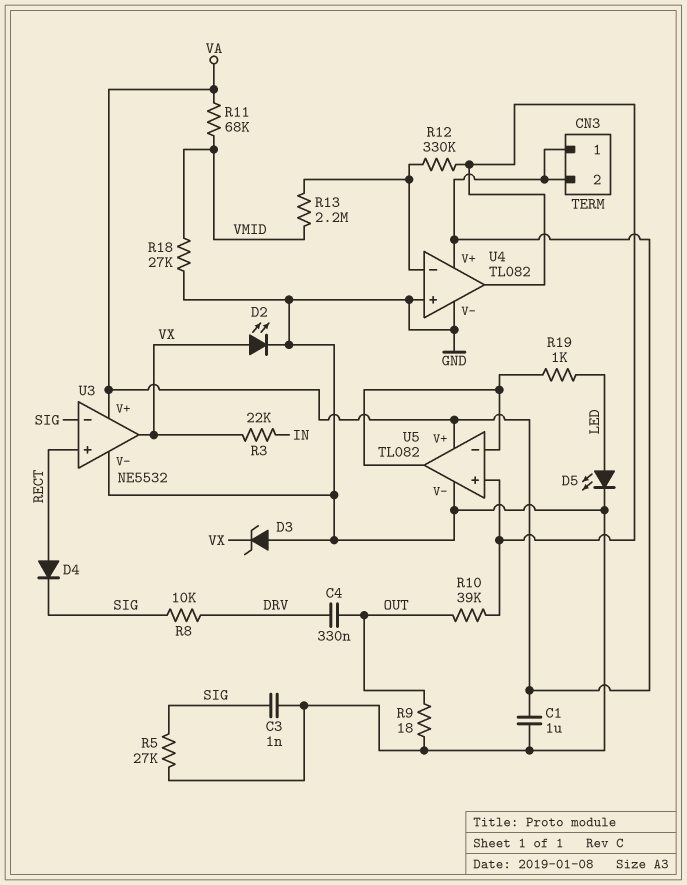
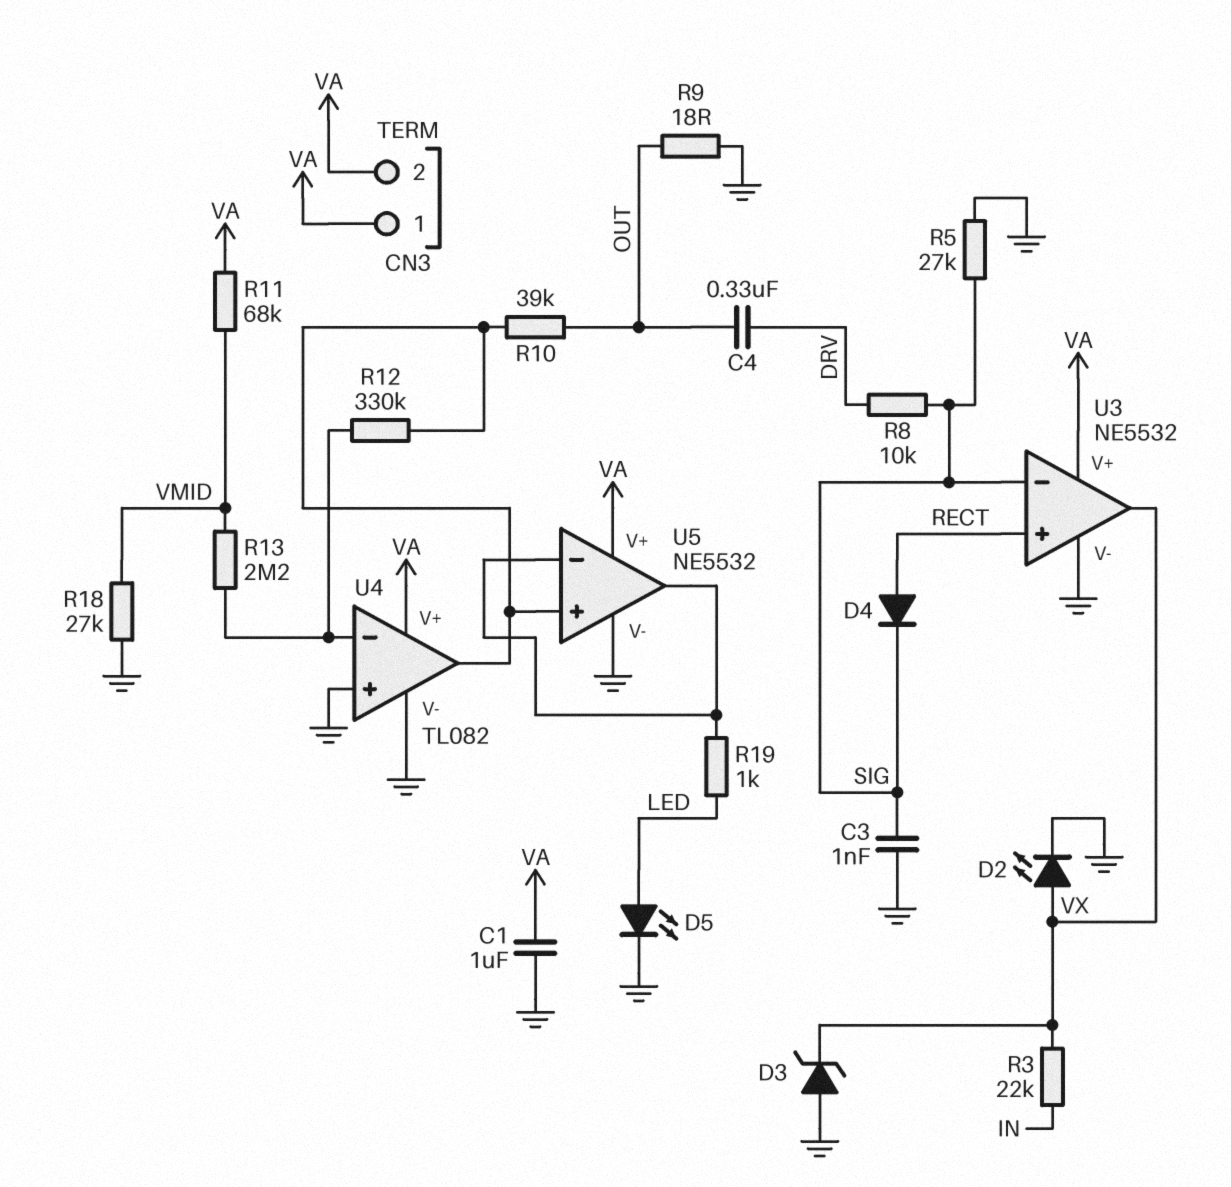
U5: TL082 -> NE5532

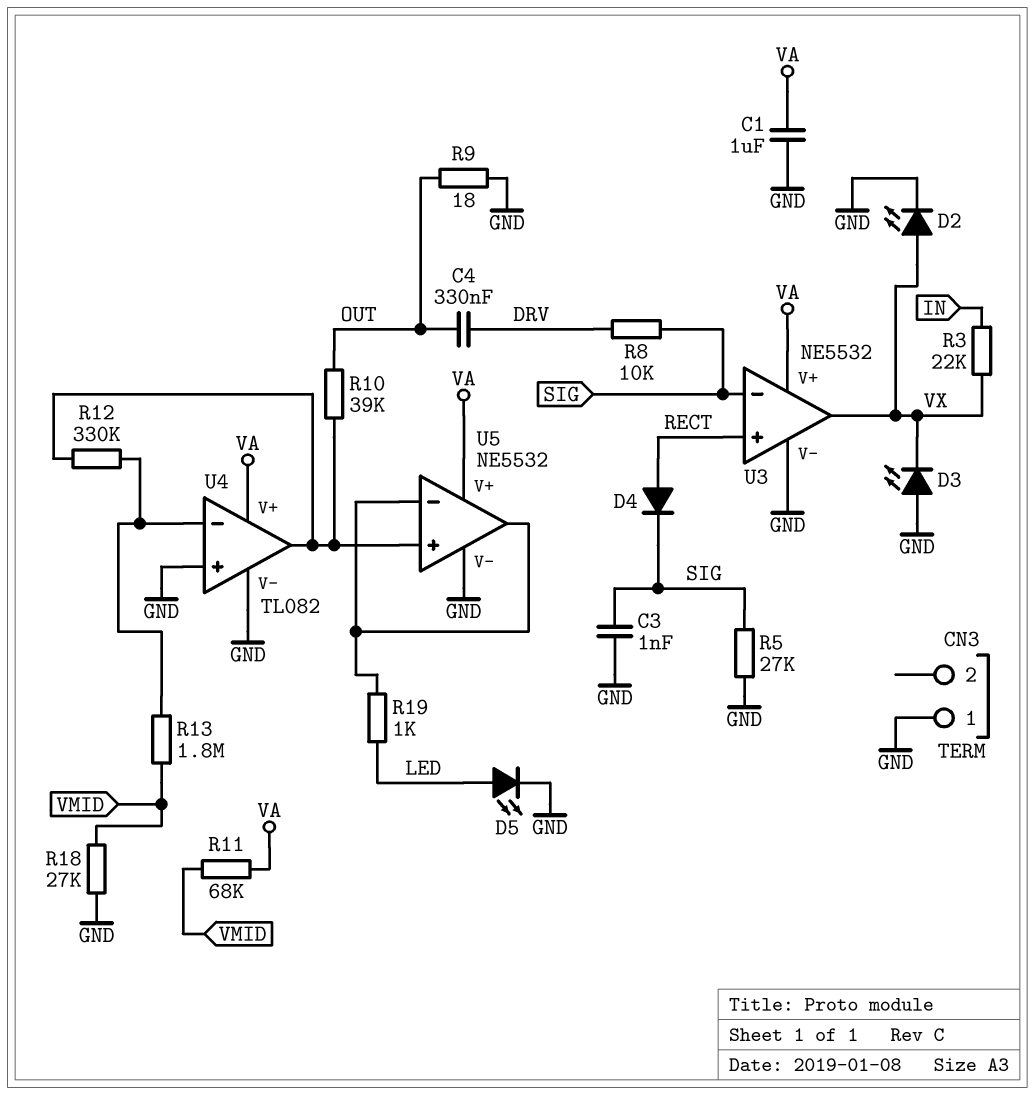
CN3 pin 1: VA -> GND
CN3 pin 2: VA -> none
D3: zener (A GND, K VX) -> LED (A GND, K VX)
R13: 2.2M (U4/in-, VMID) -> 1.8M (U4/in-, VMID)

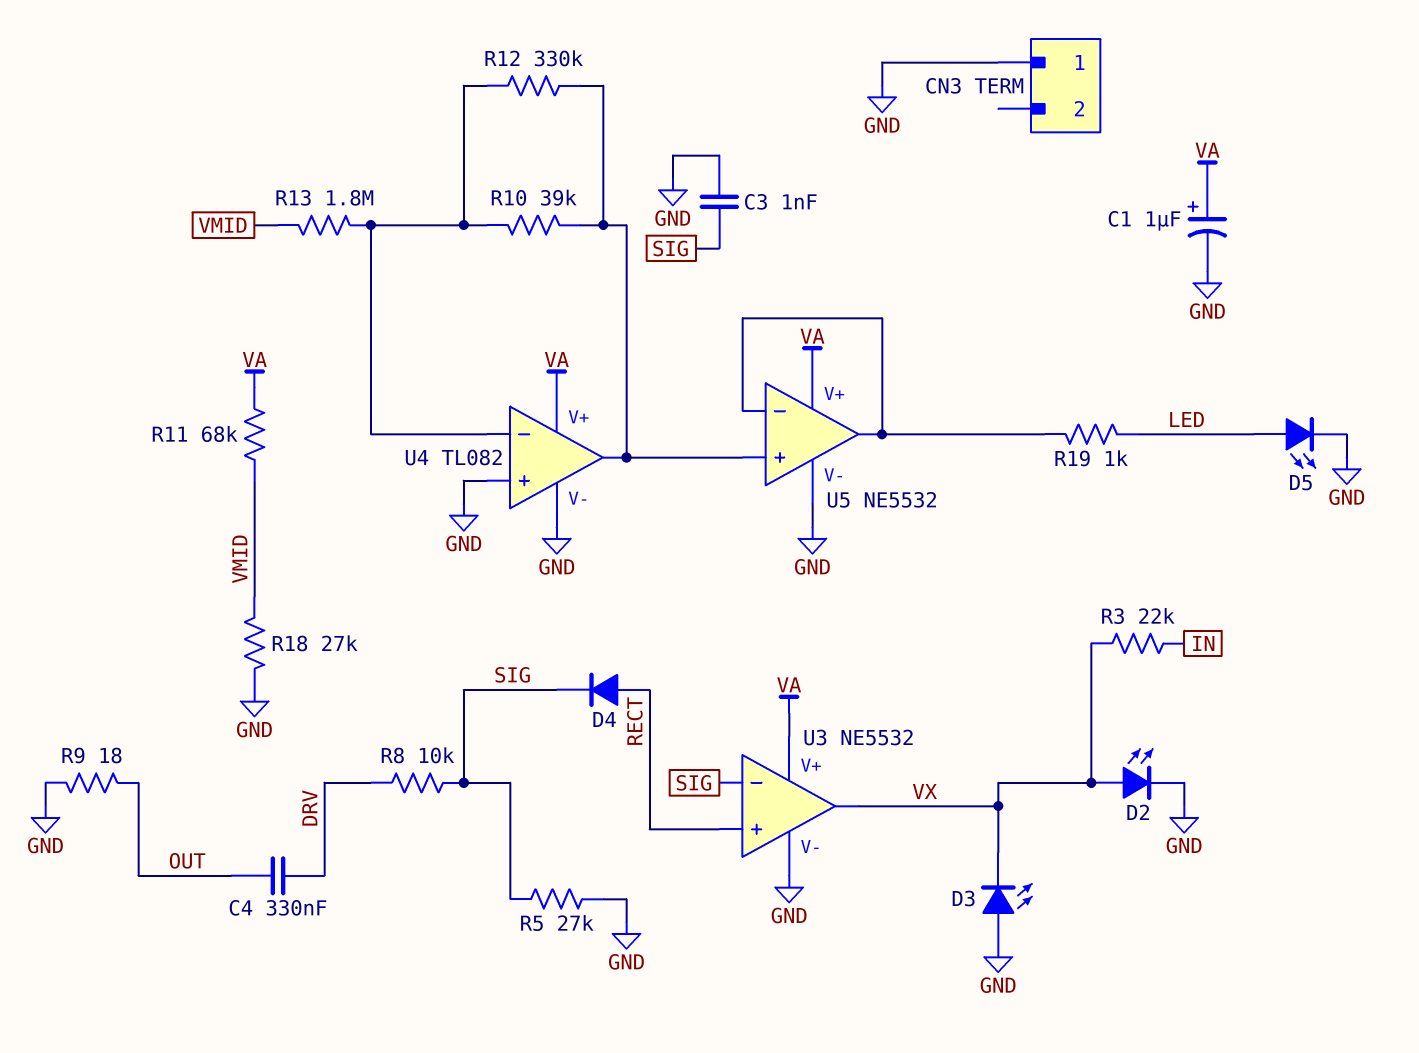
C1: 1uF (GND, VA) -> 1uF (plus VA, minus GND)
R10: 39k (OUT, U4/out) -> 39k (U4/in-, U4/out)

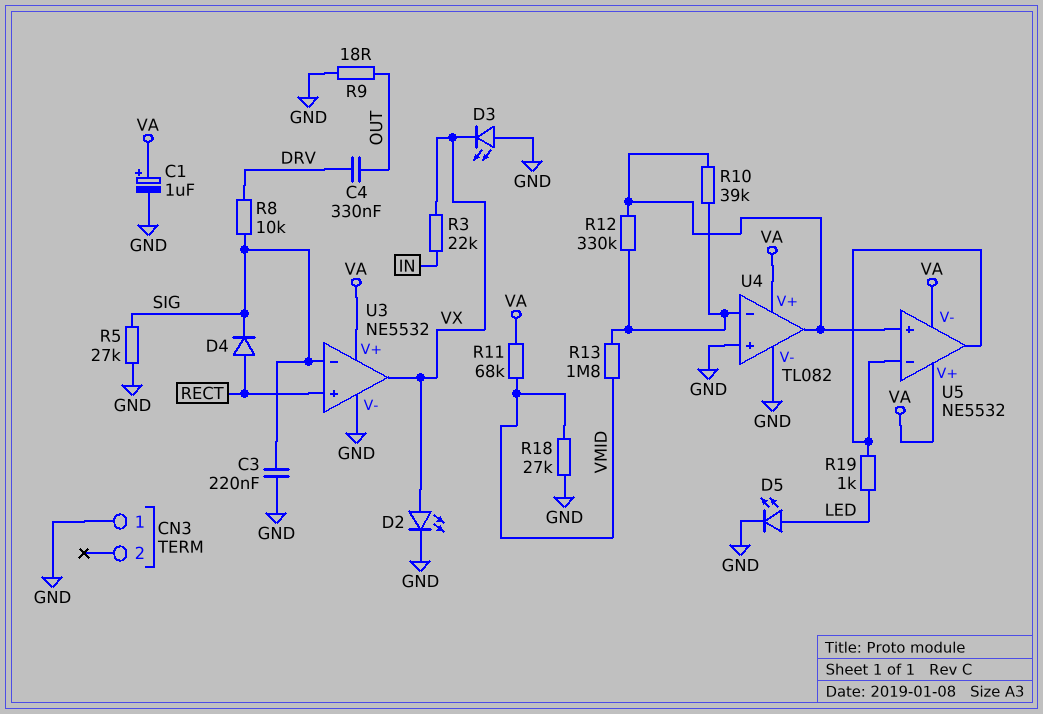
C3: 1nF (GND, SIG) -> 220nF (GND, SIG)
U5 pin V-: GND -> VA

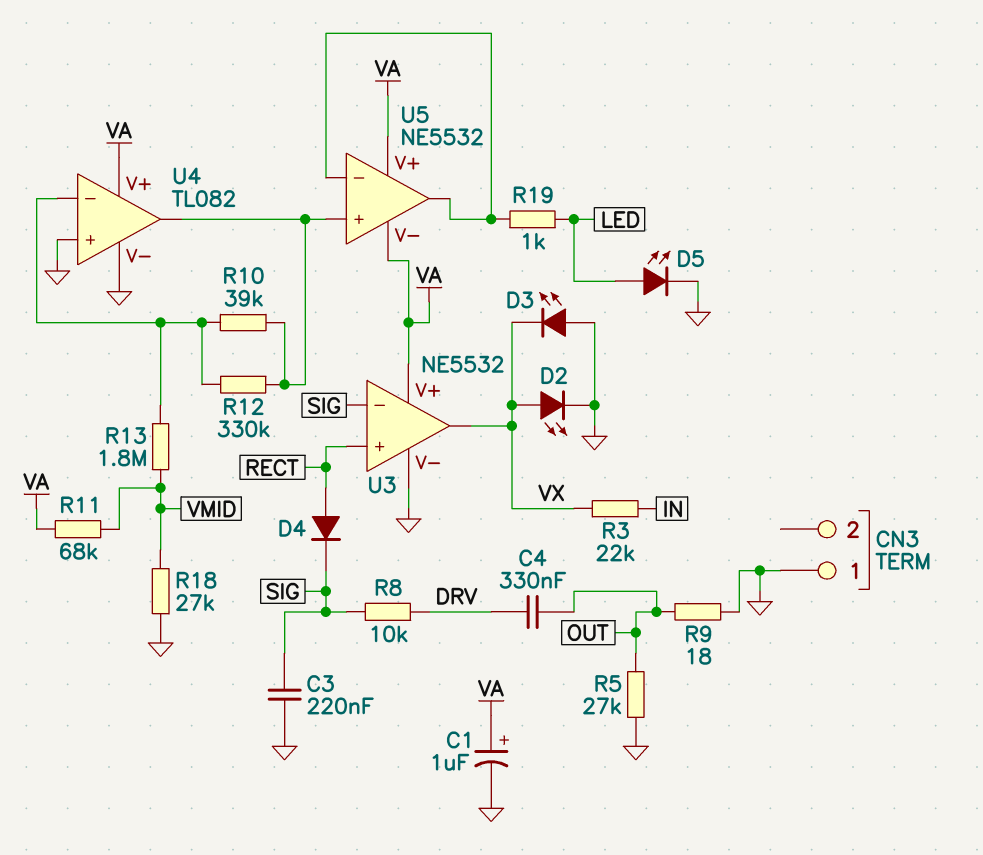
R5: 27k (GND, SIG) -> 27k (GND, OUT)

